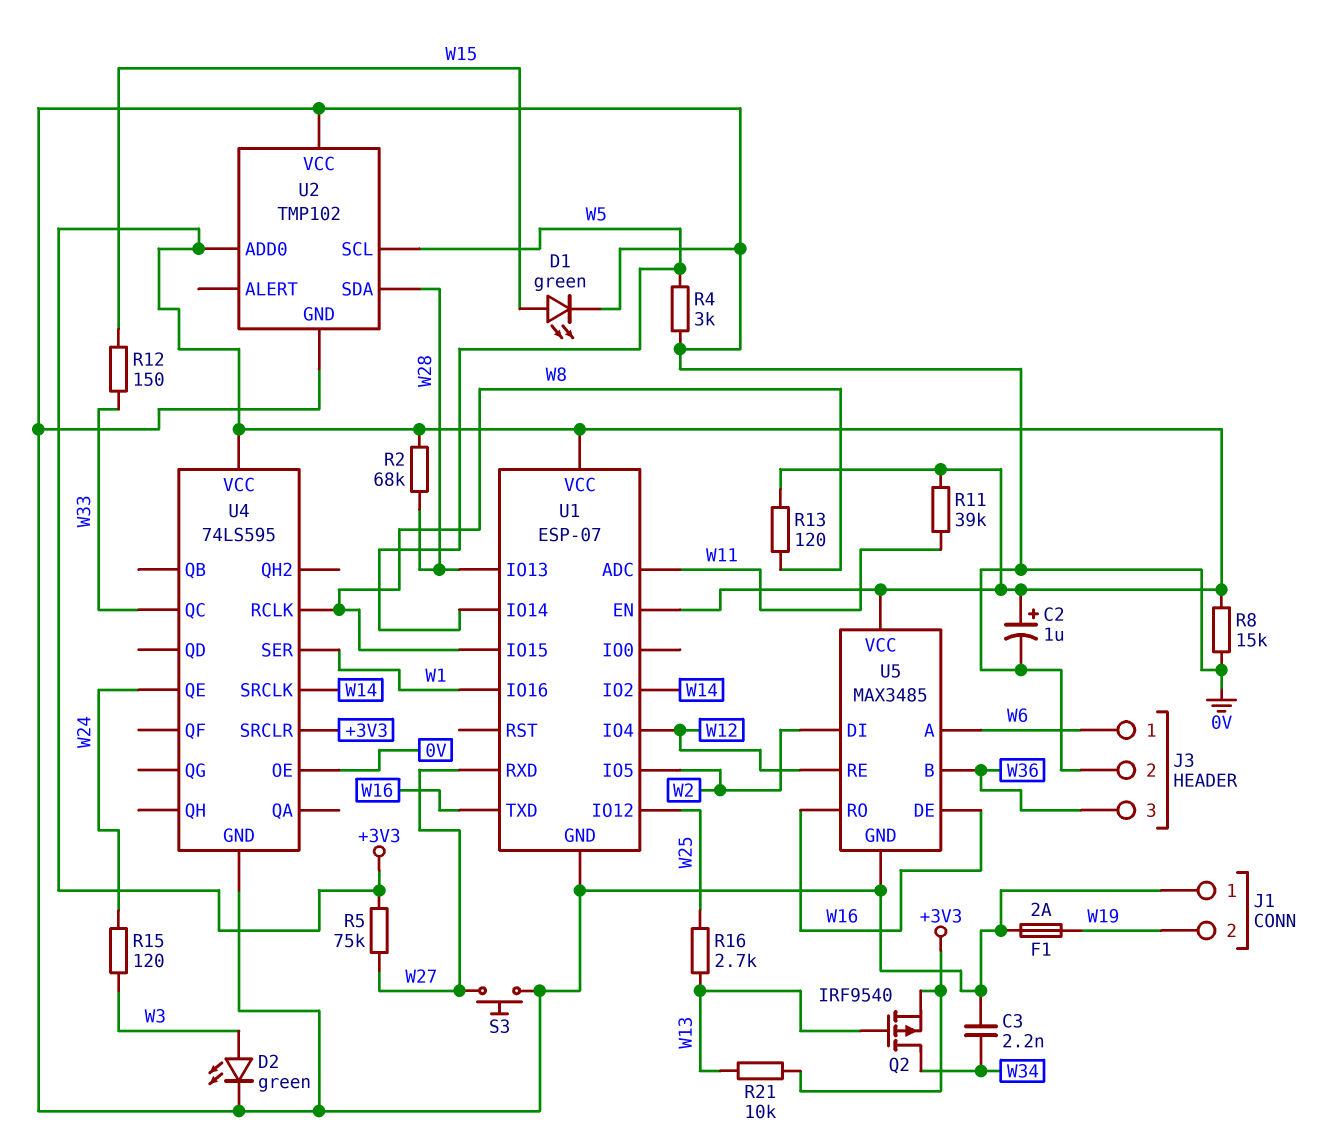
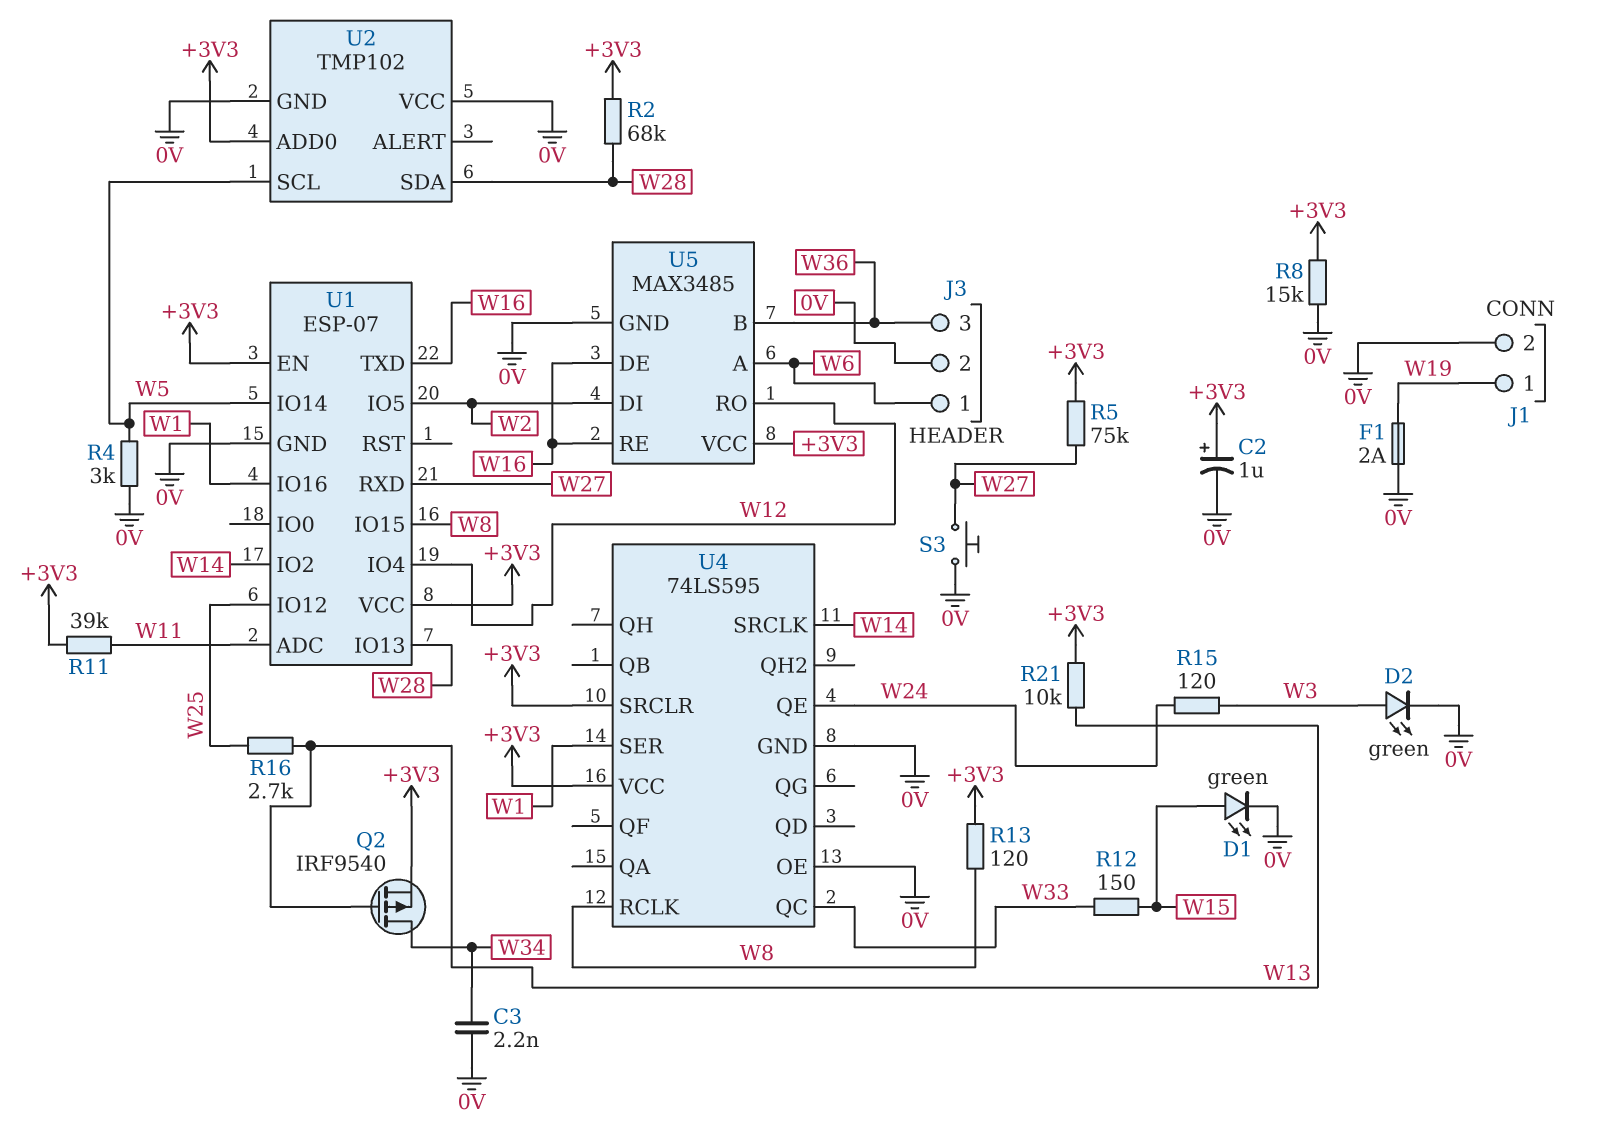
J1 pin 1: 0V -> W19
J1 pin 2: W19 -> 0V
U5 pin RE: W12 -> W16
U5 pin RO: W16 -> W12

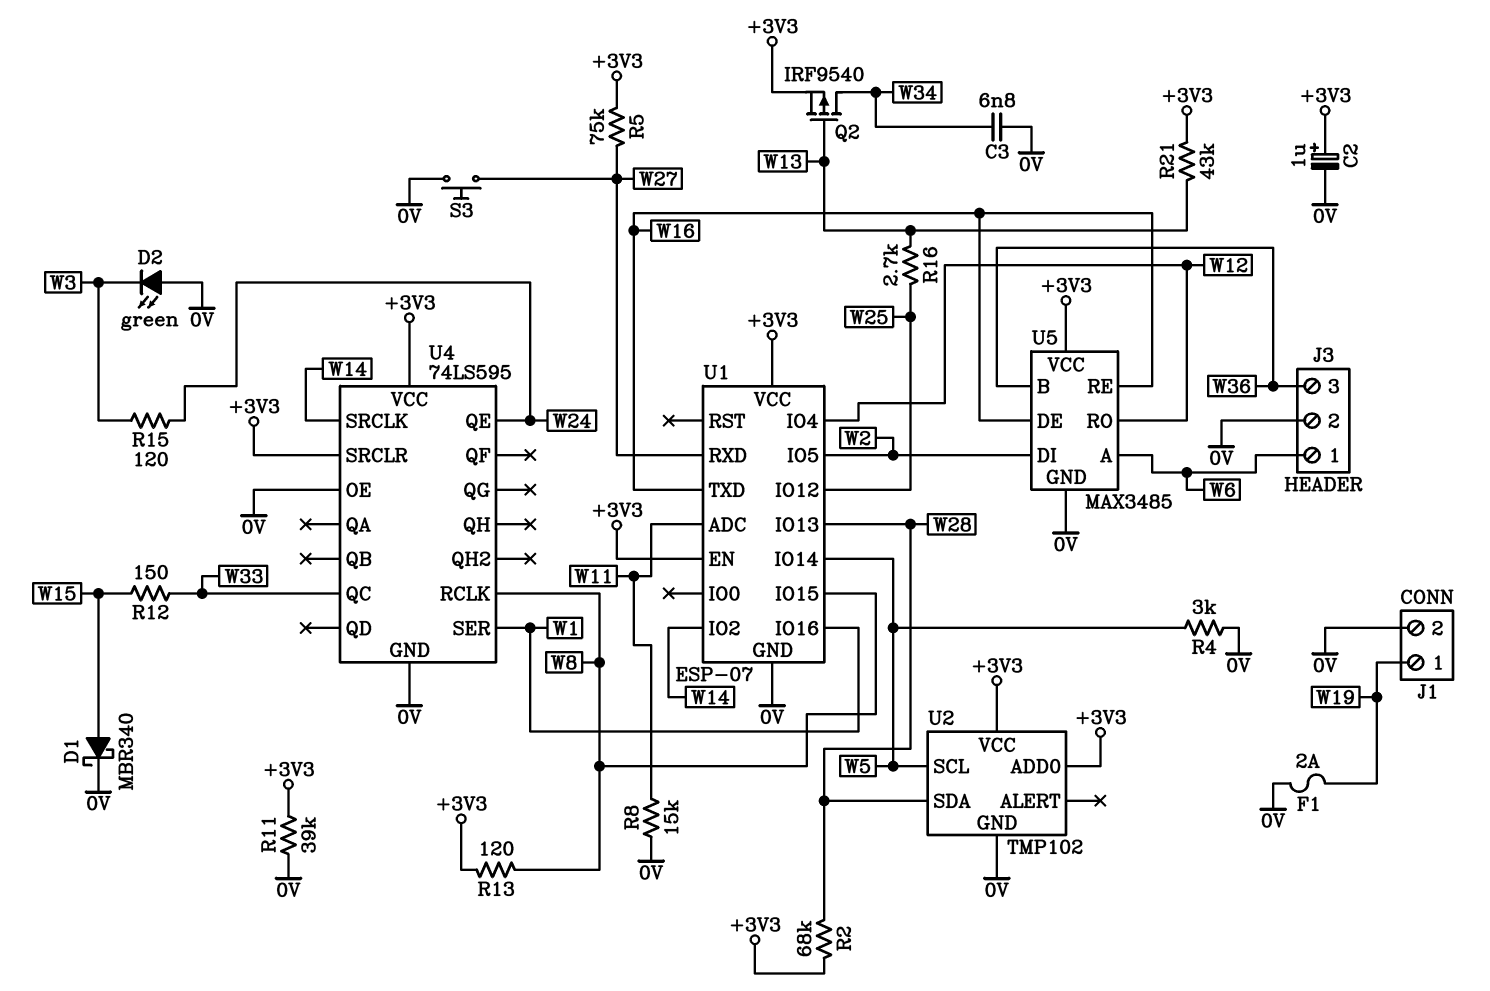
C3: 2.2nF (0V, W34) -> 6.8nF (0V, W34)
D1: LED green (A W15, K 0V) -> schottky MBR340 (A W15, K 0V)
D2: LED green (A W3, K 0V) -> LED green (A 0V, K W3)
R8: 15k (+3V3, 0V) -> 15k (0V, W11)
R11: 39k (+3V3, W11) -> 39k (+3V3, 0V)
R21: 10k (+3V3, W13) -> 43k (+3V3, W13)
U2 pin VCC: 0V -> +3V3

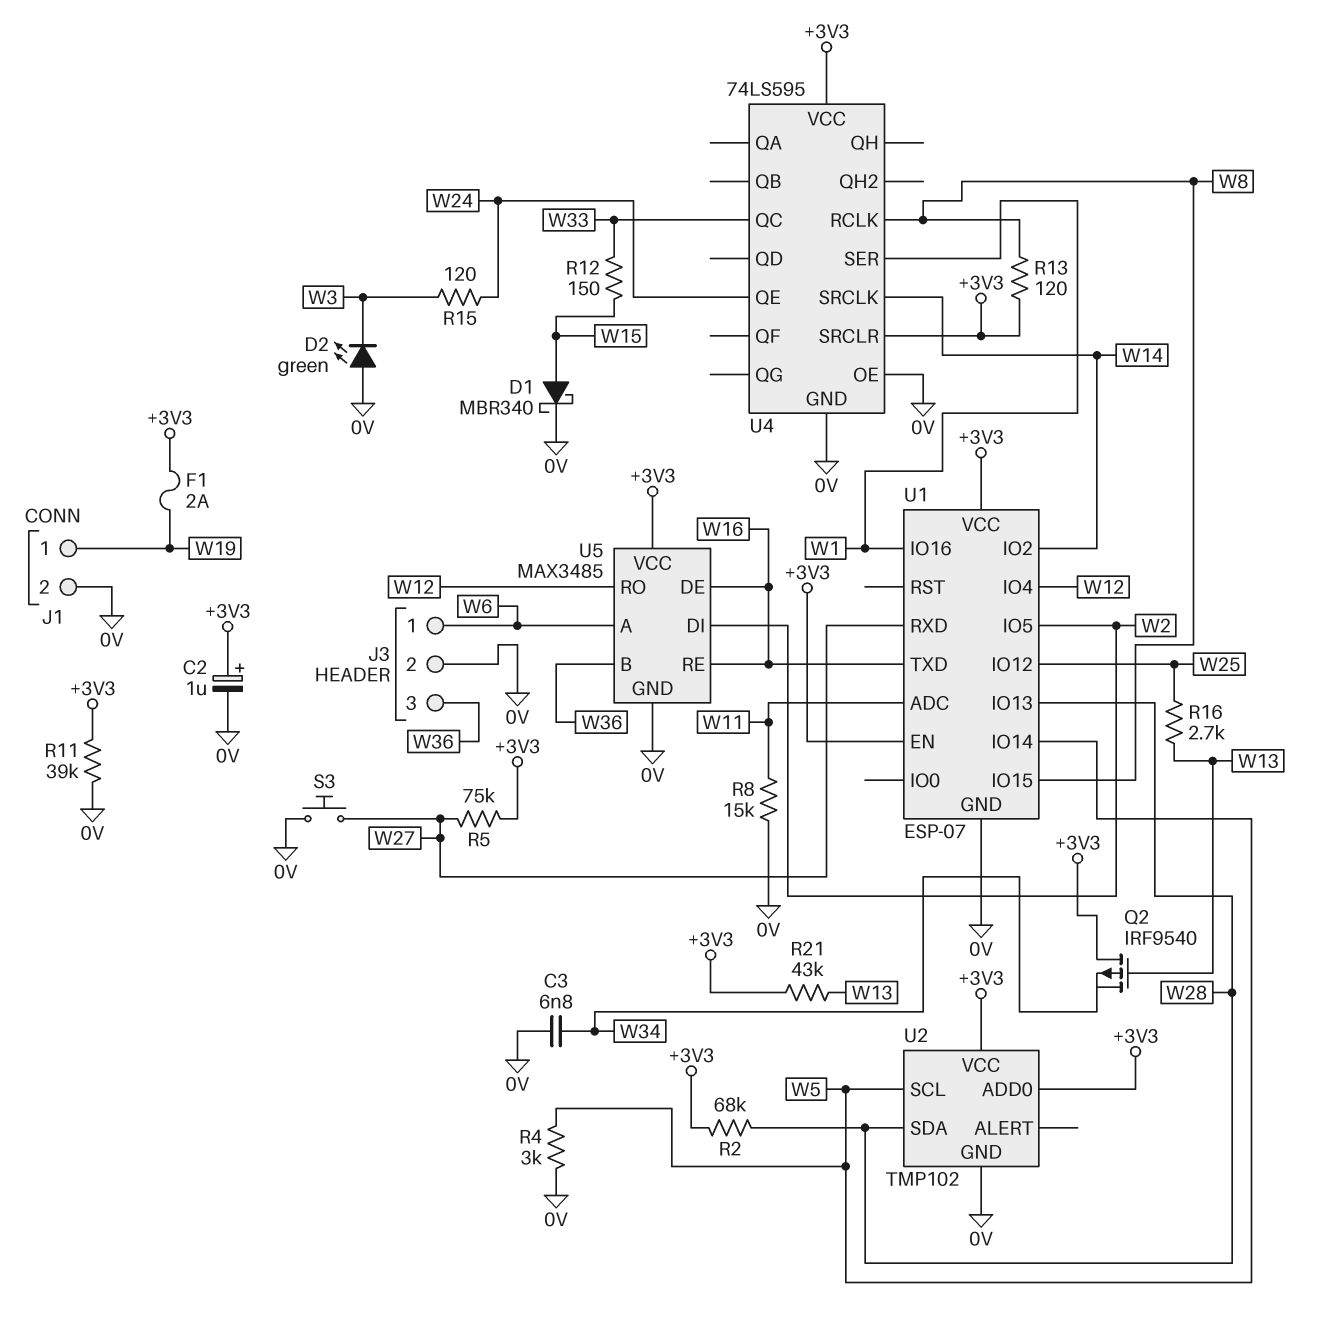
F1: 2A (0V, W19) -> 2A (+3V3, W19)
Q2: PMOS IRF9540 (G W13, D W34, S +3V3) -> PMOS IRF9540 (G W13, D +3V3, S W34)

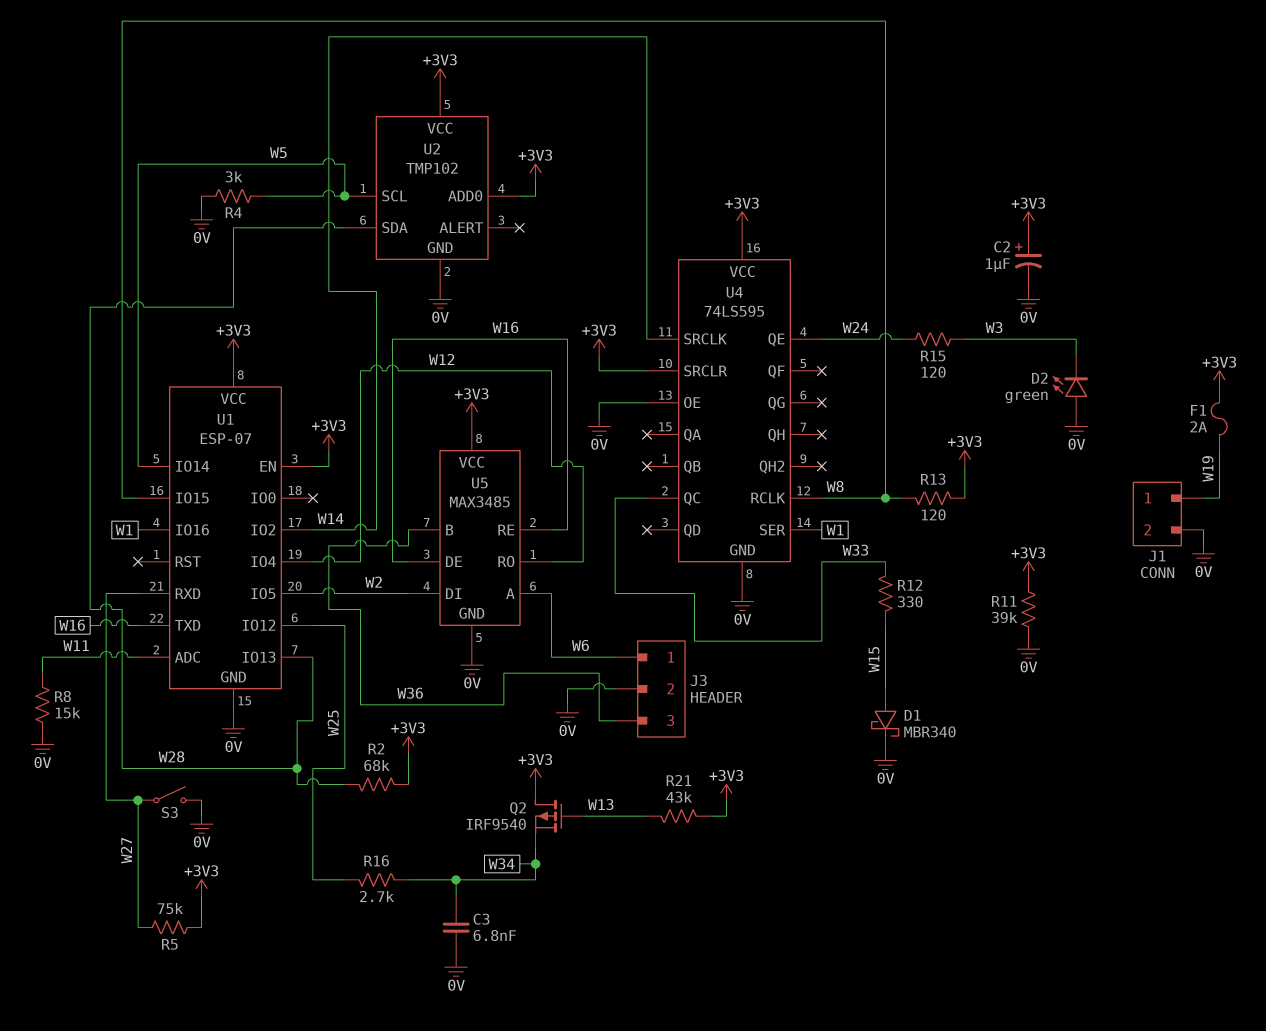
R12: 150 (W15, W33) -> 330 (W15, W33)
R16: 2.7k (W13, W25) -> 2.7k (W25, W34)
S3: button (0V, W27) -> switch (0V, W27)

